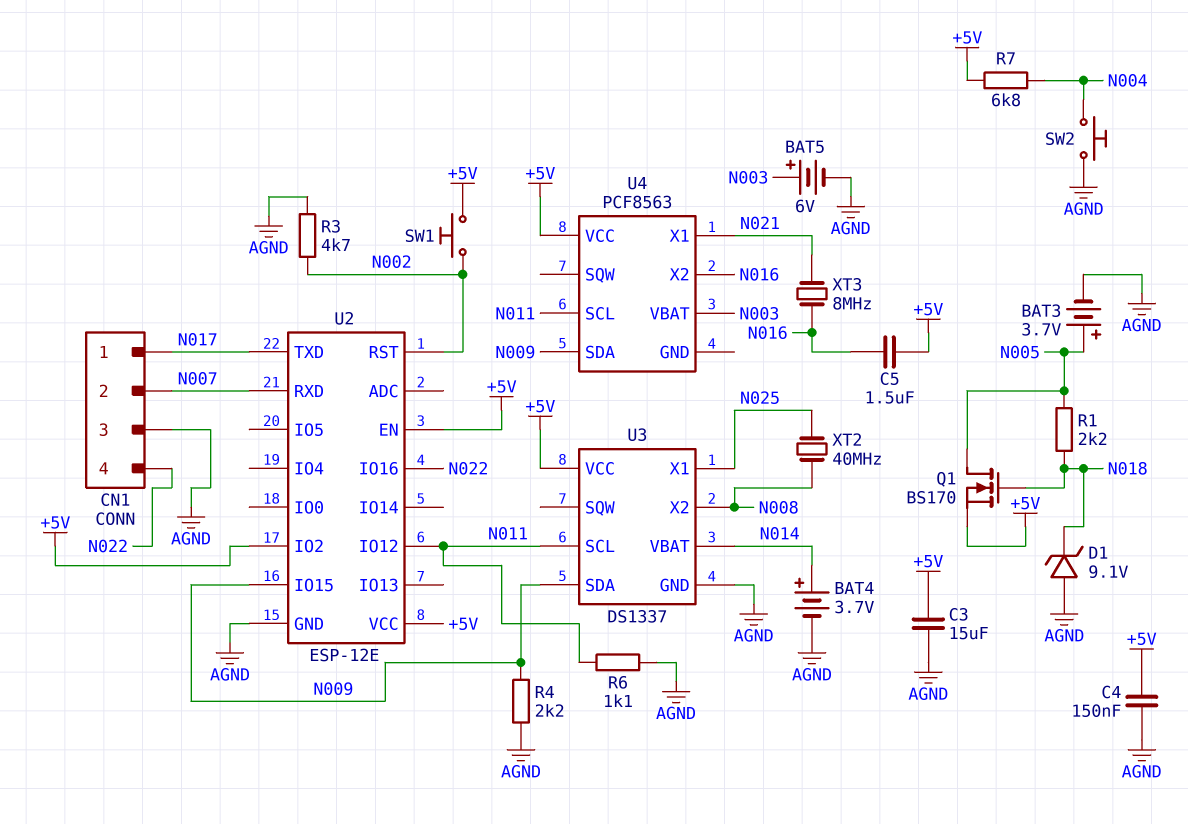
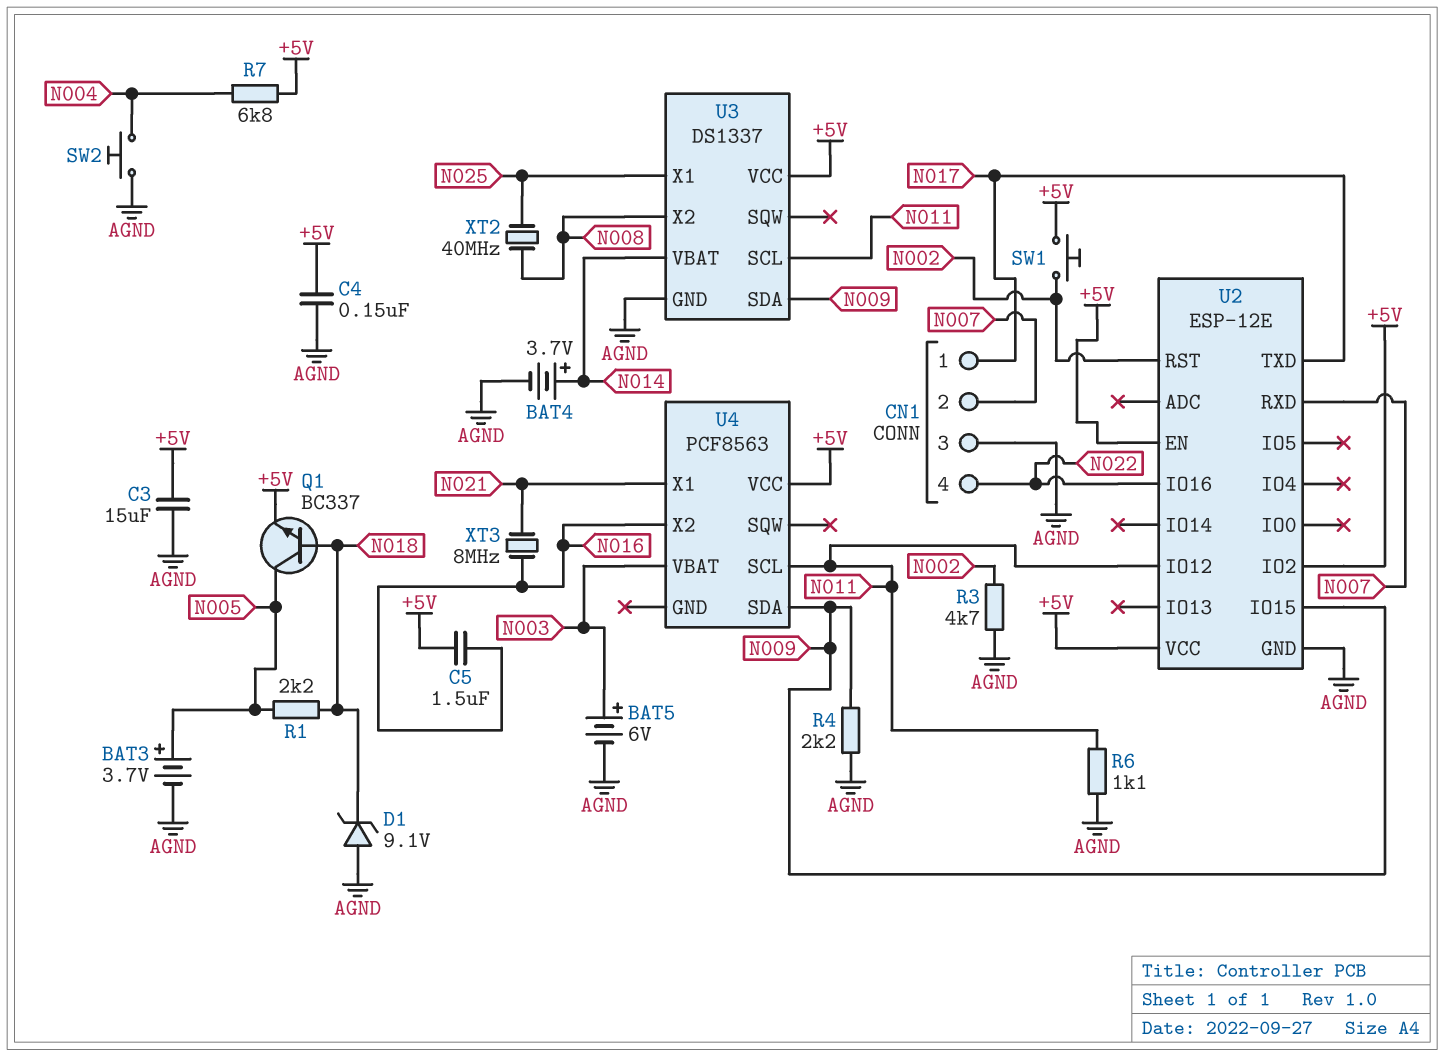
Q1: NMOS BS170 (G N018, D N005, S +5V) -> NPN BC337 (B N018, C N005, E +5V)

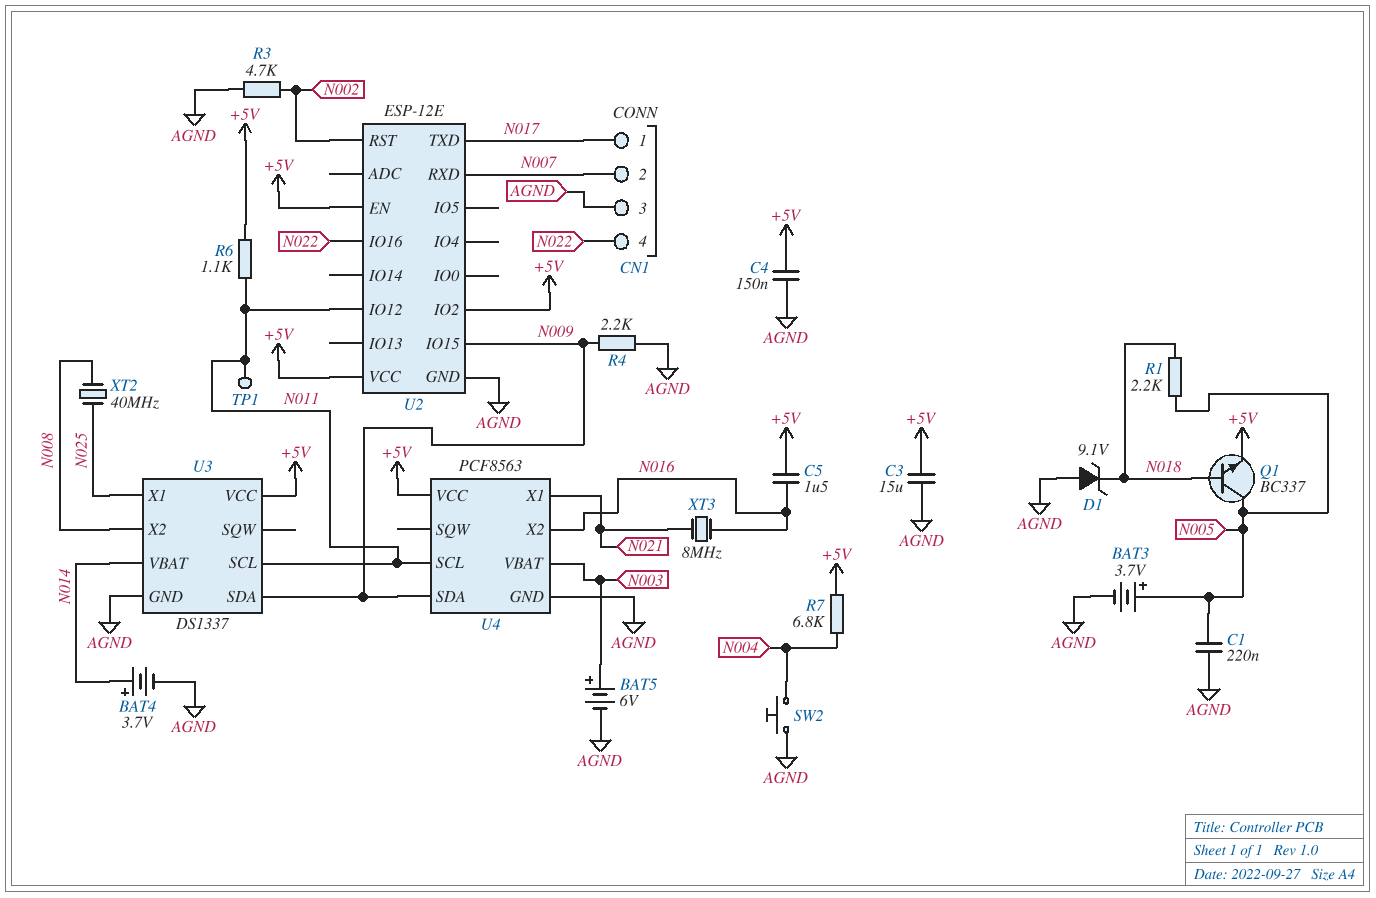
C1: none -> 220nF (AGND, N005)
R6: 1.1k (AGND, N011) -> 1.1k (+5V, N011)
SW1: button (+5V, N002) -> none
TP1: none -> test point (N011)
U4 pin GND: none -> AGND

